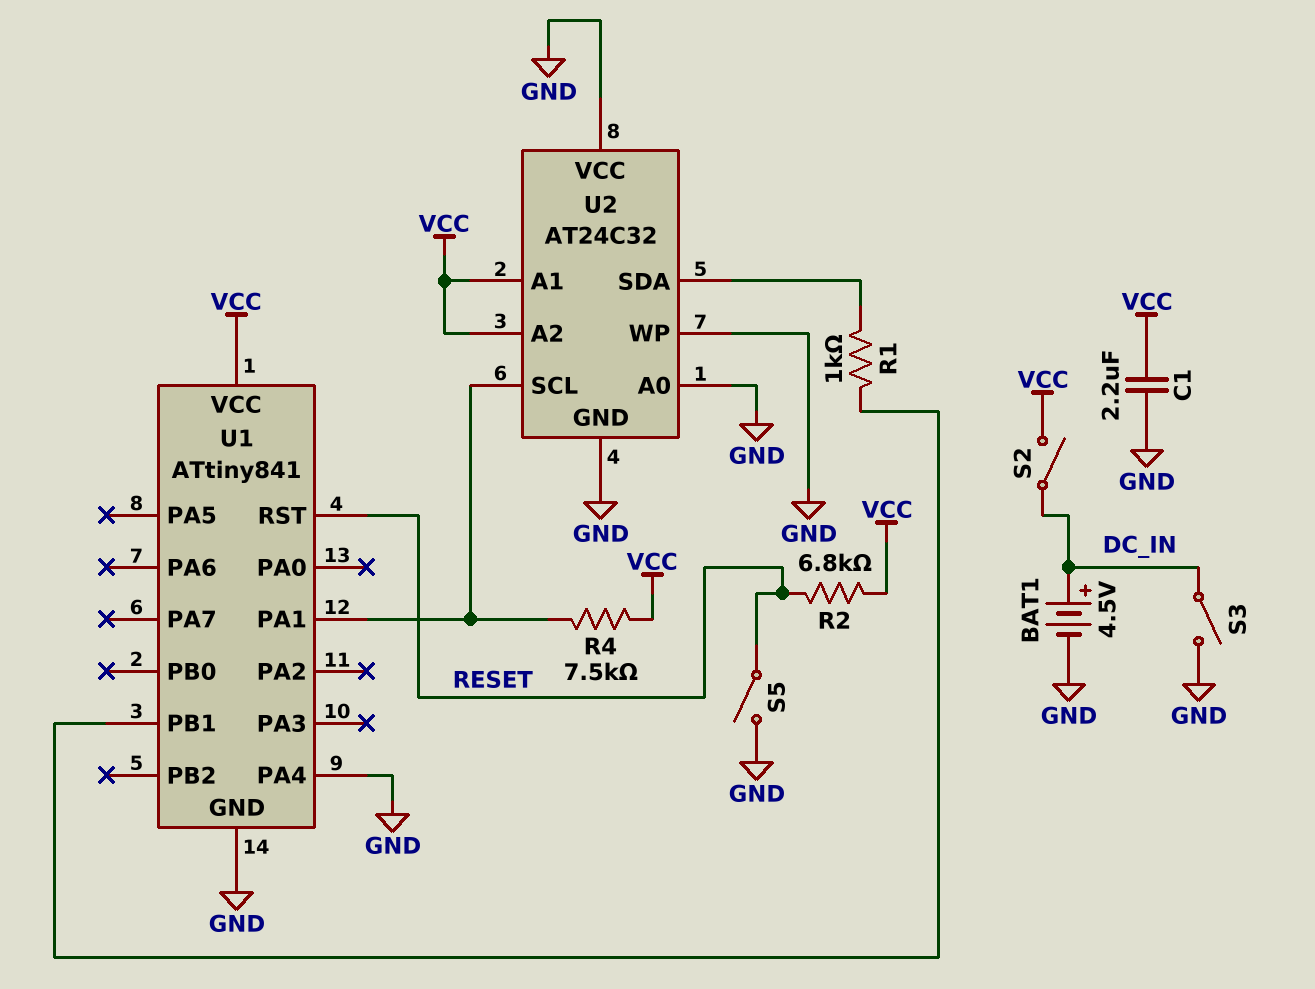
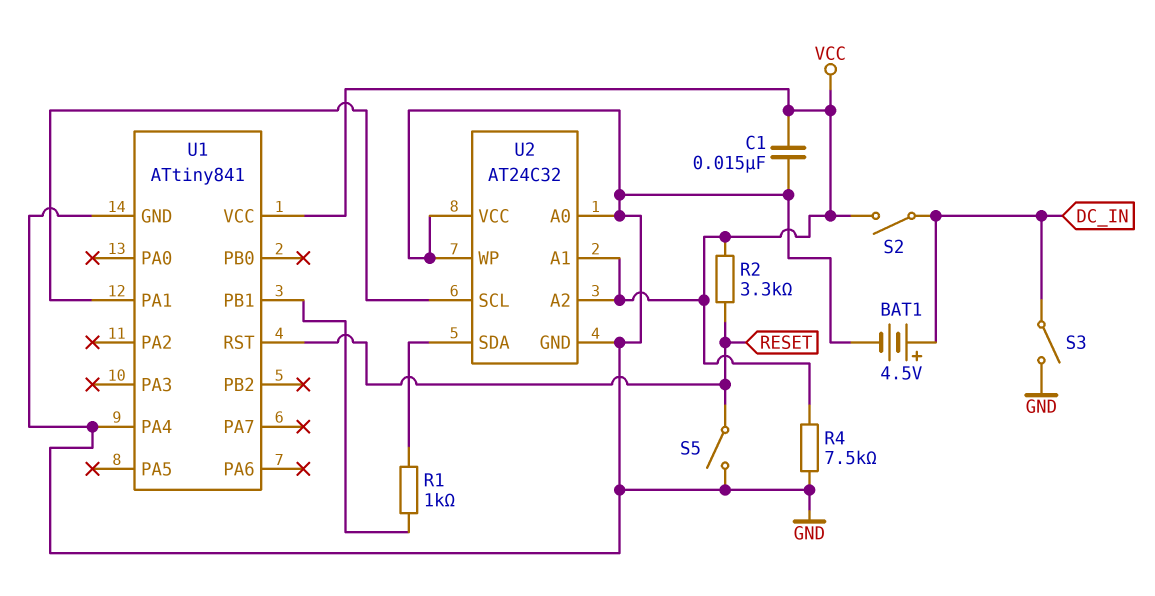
C1: 2.2uF (GND, VCC) -> 15nF (GND, VCC)
R2: 6.8k (RESET, VCC) -> 3.3k (RESET, VCC)
R4: 7.5k (U1/PA1, VCC) -> 7.5k (GND, VCC)

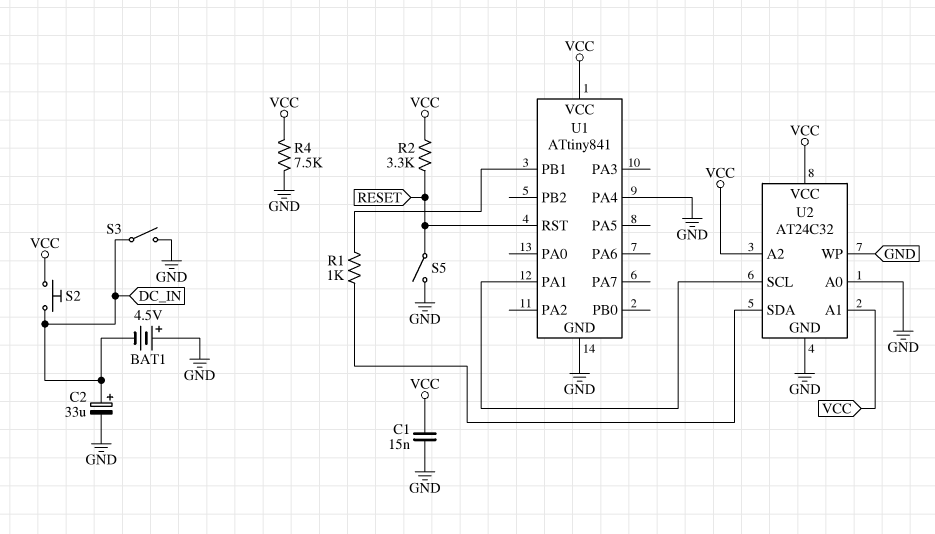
BAT1: 4.5V (plus DC_IN, minus GND) -> 4.5V (plus GND, minus DC_IN)
C2: none -> 33uF (plus DC_IN, minus GND)
S2: switch (DC_IN, VCC) -> button (DC_IN, VCC)
U2 pin VCC: GND -> VCC

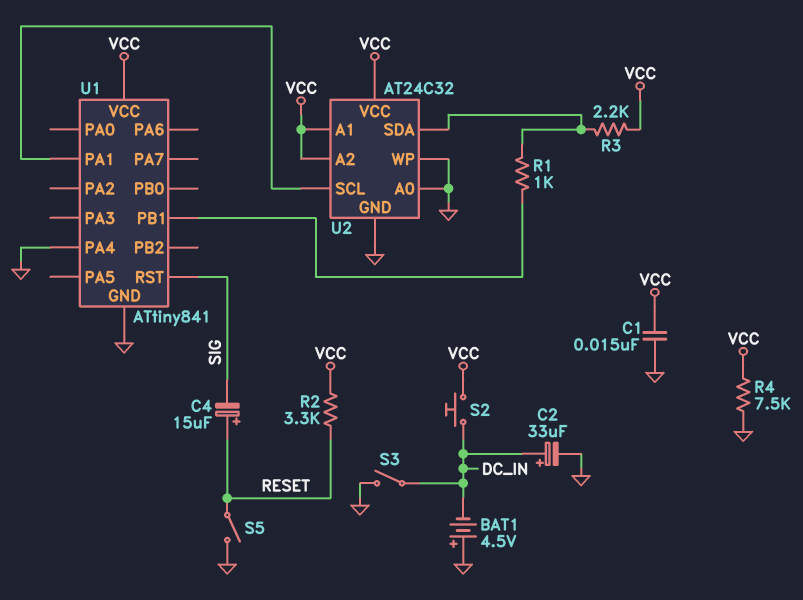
C4: none -> 15uF (plus RESET, minus SIG)
R3: none -> 2.2k (U2/SDA, VCC)
U1 pin RST: RESET -> SIG

